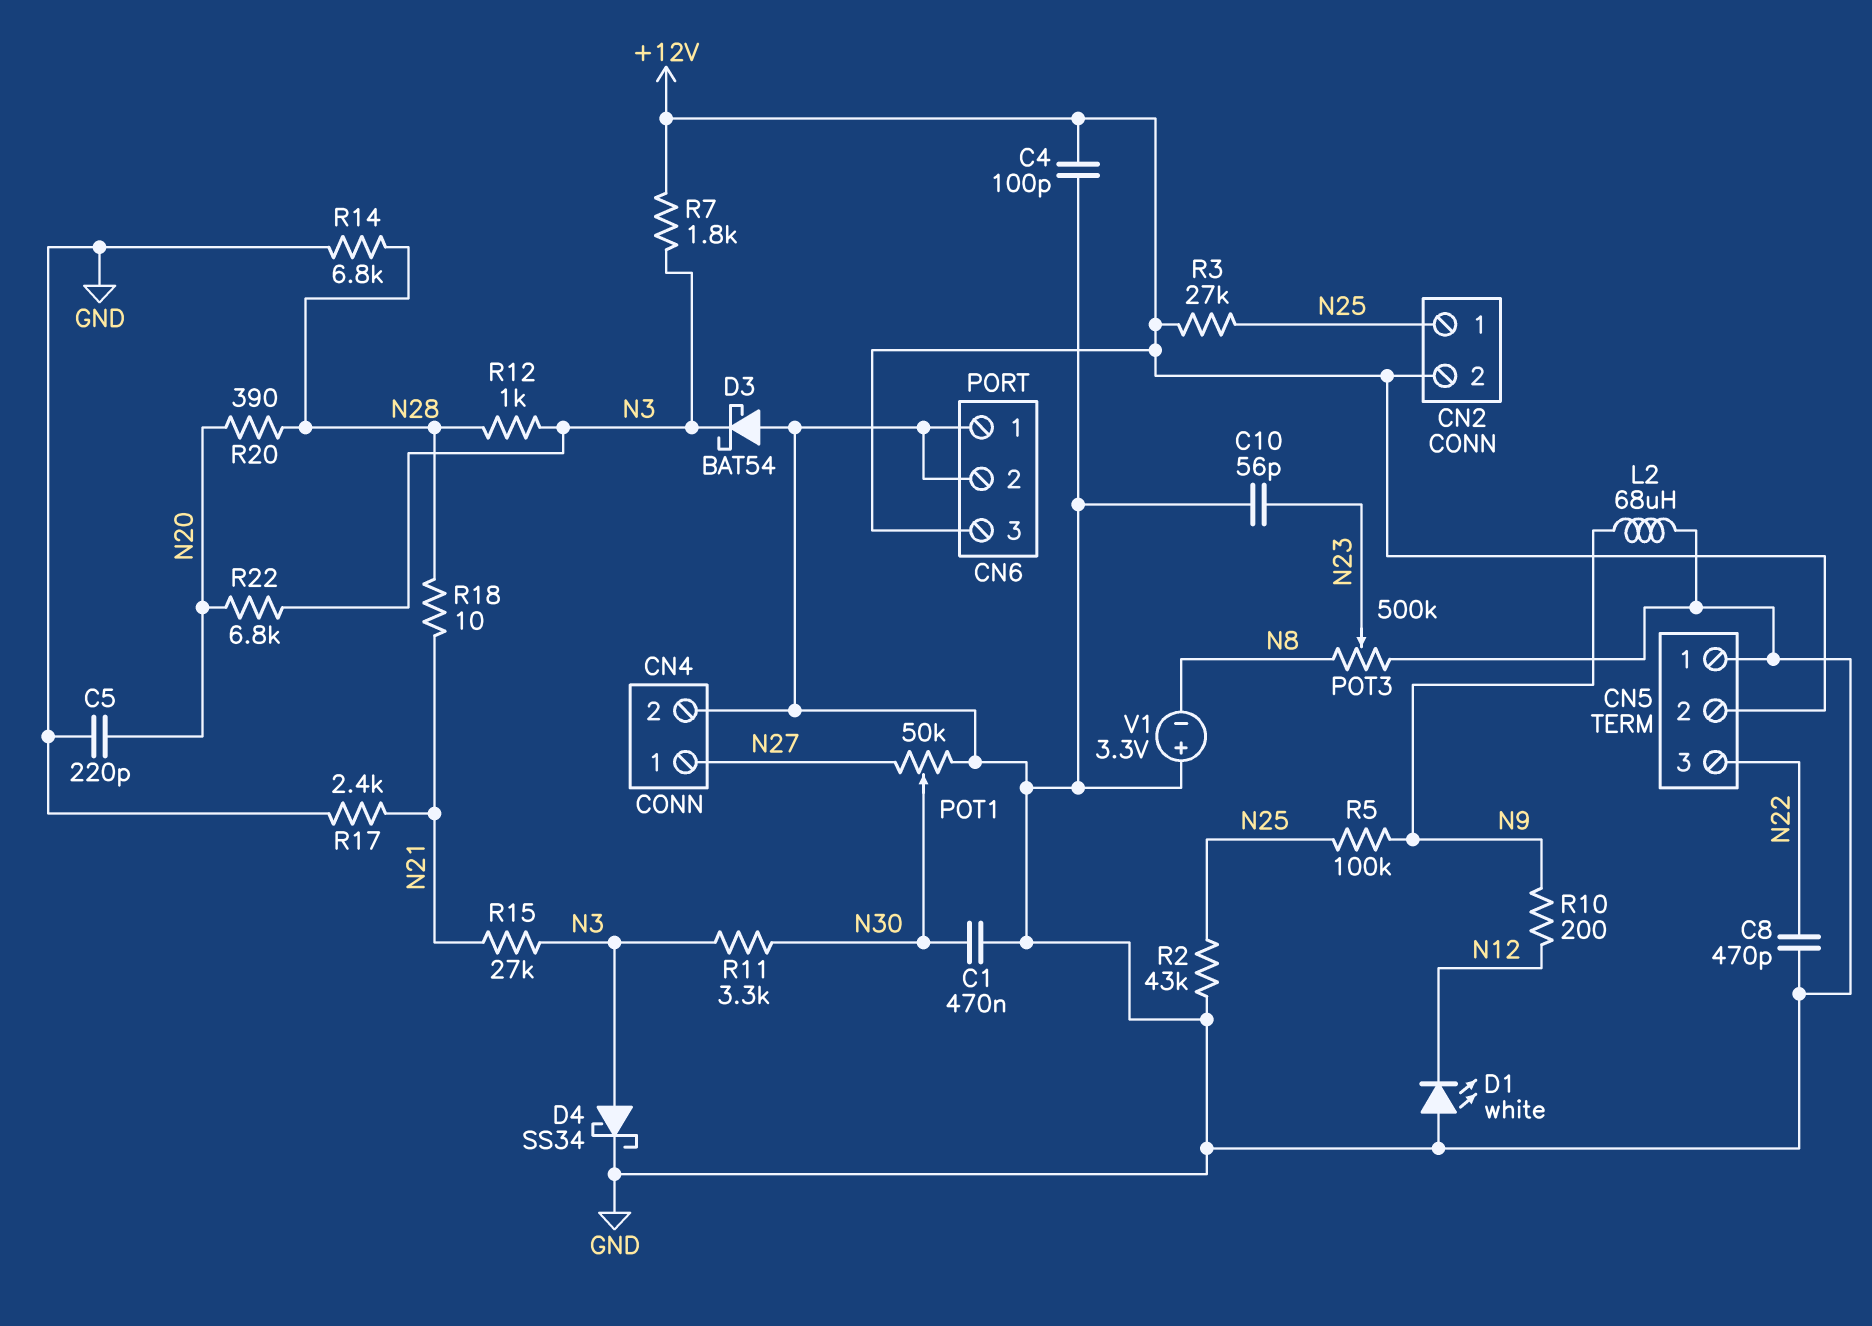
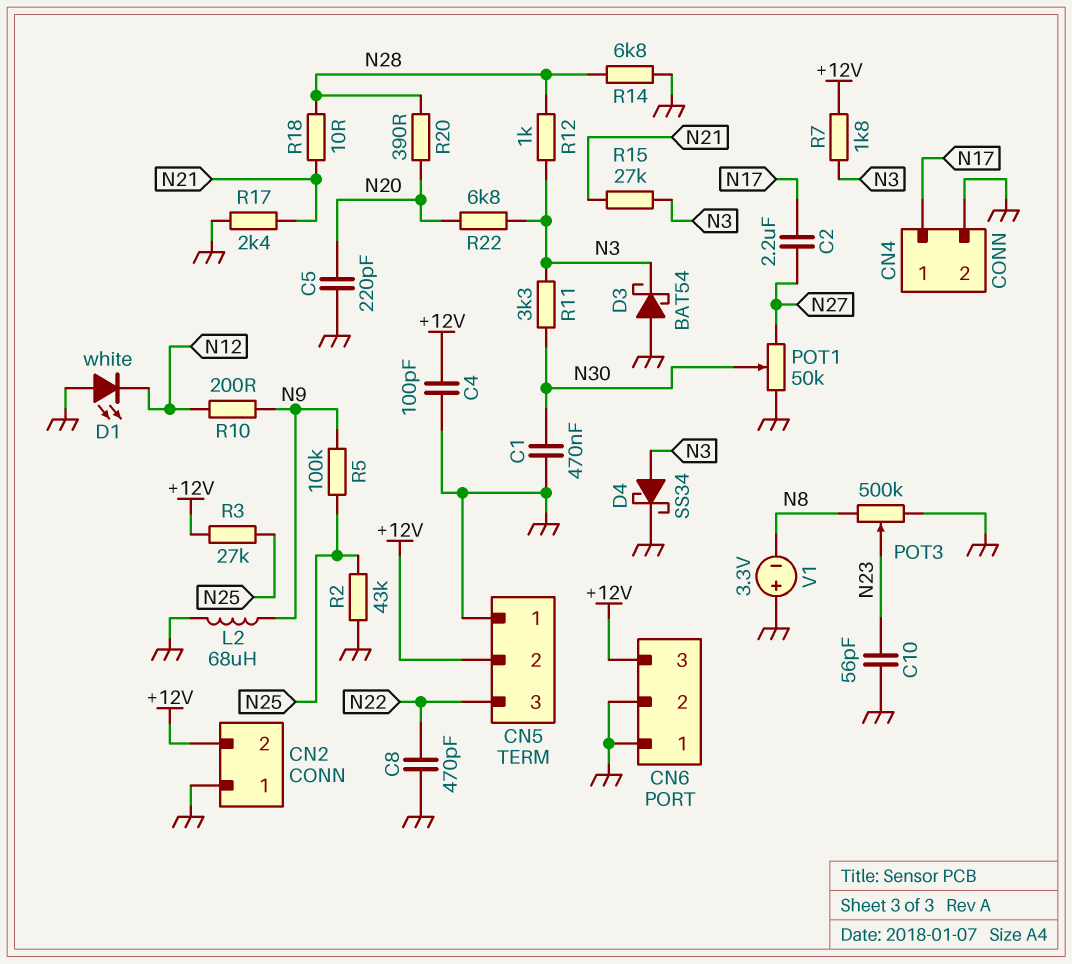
C2: none -> 2.2uF (N17, N27)
CN2 pin 1: N25 -> GND
CN4 pin 1: N27 -> N17

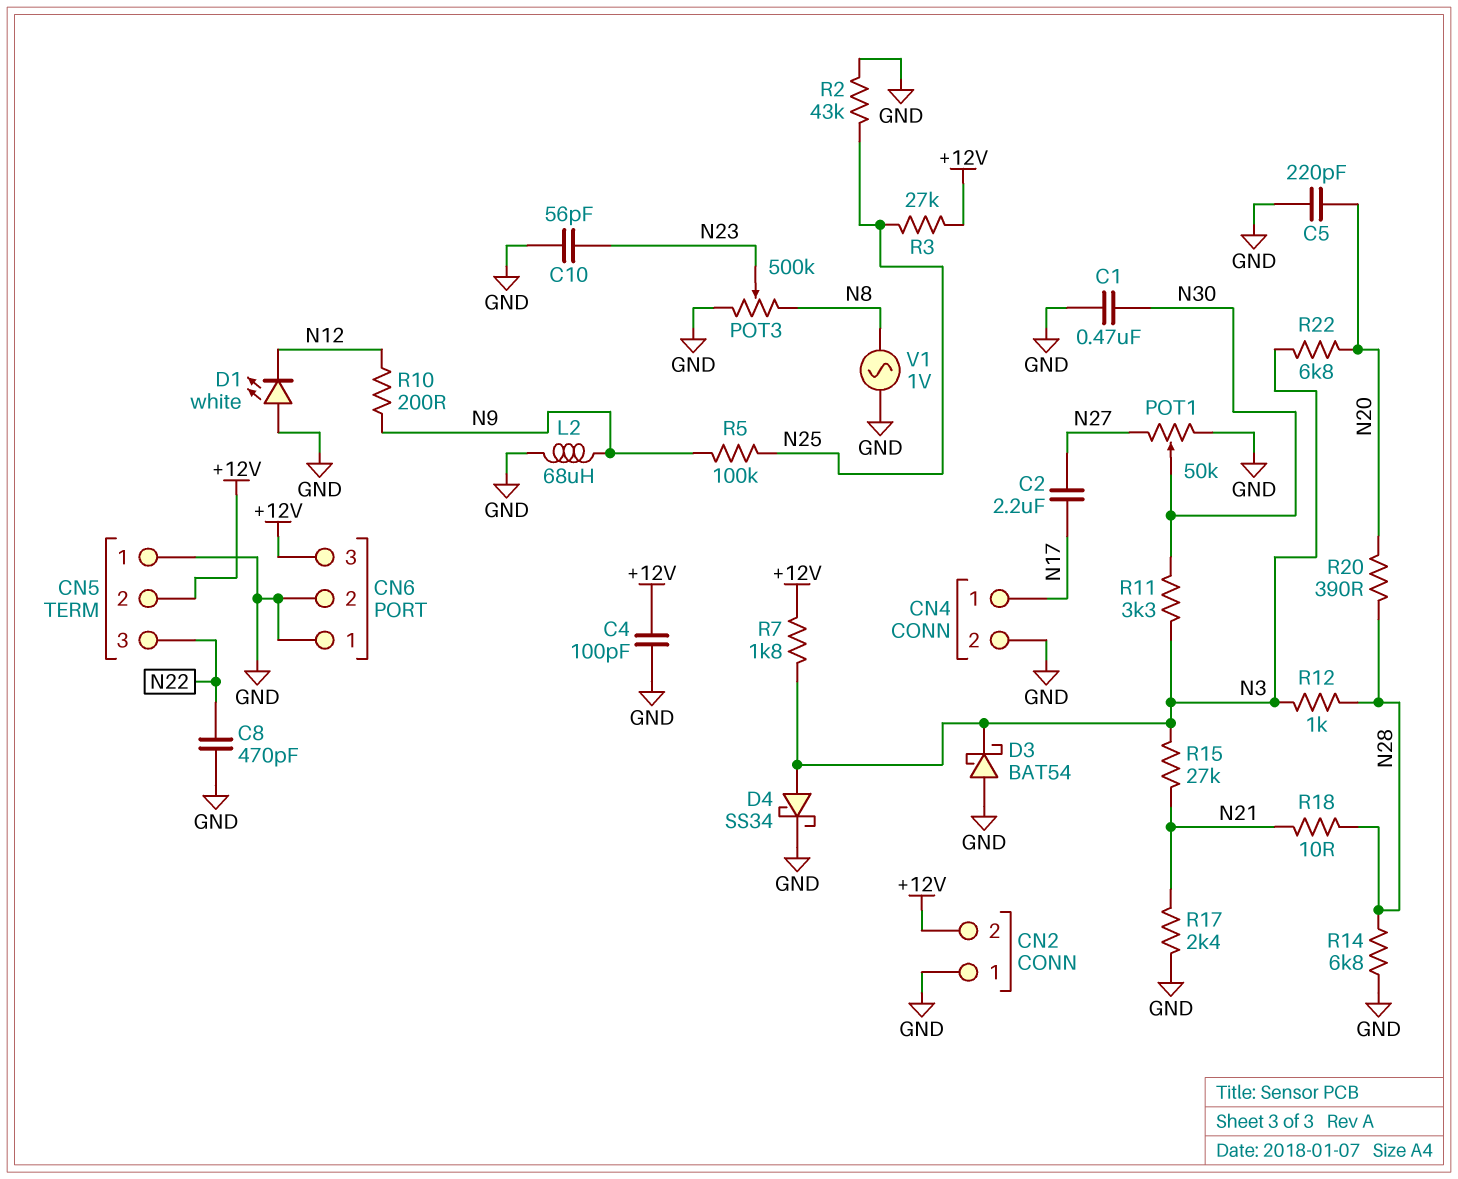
V1: 3.3V (plus GND, minus N8) -> AC 1V (GND, N8)

